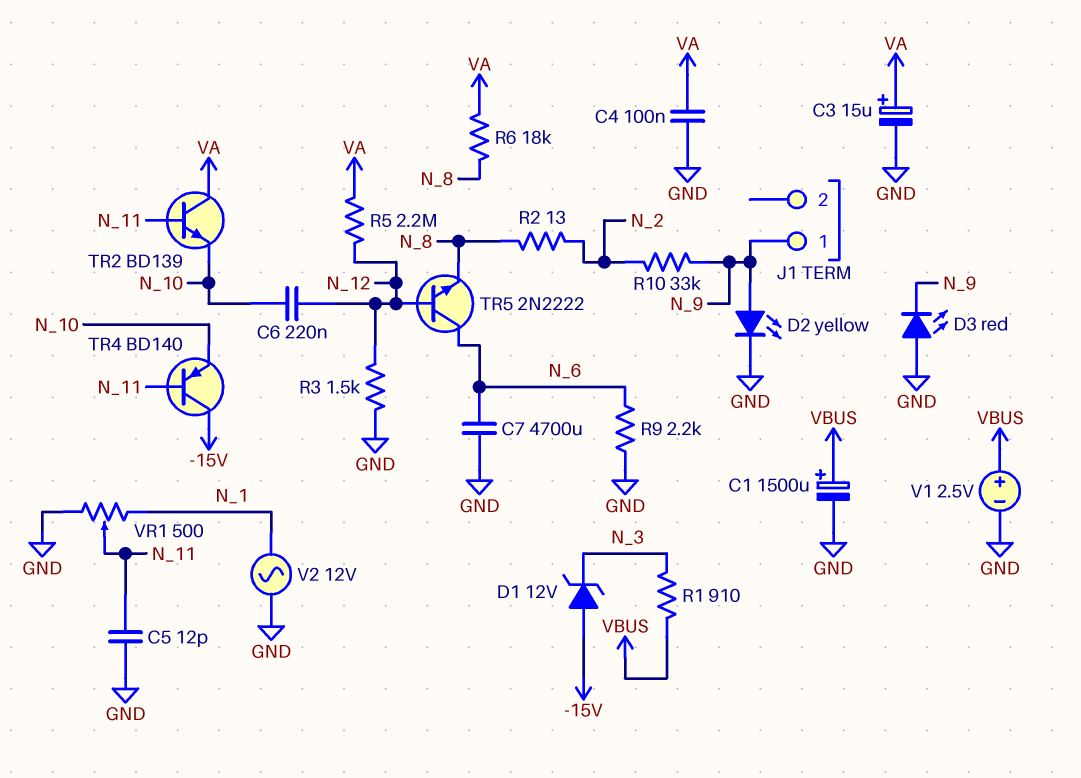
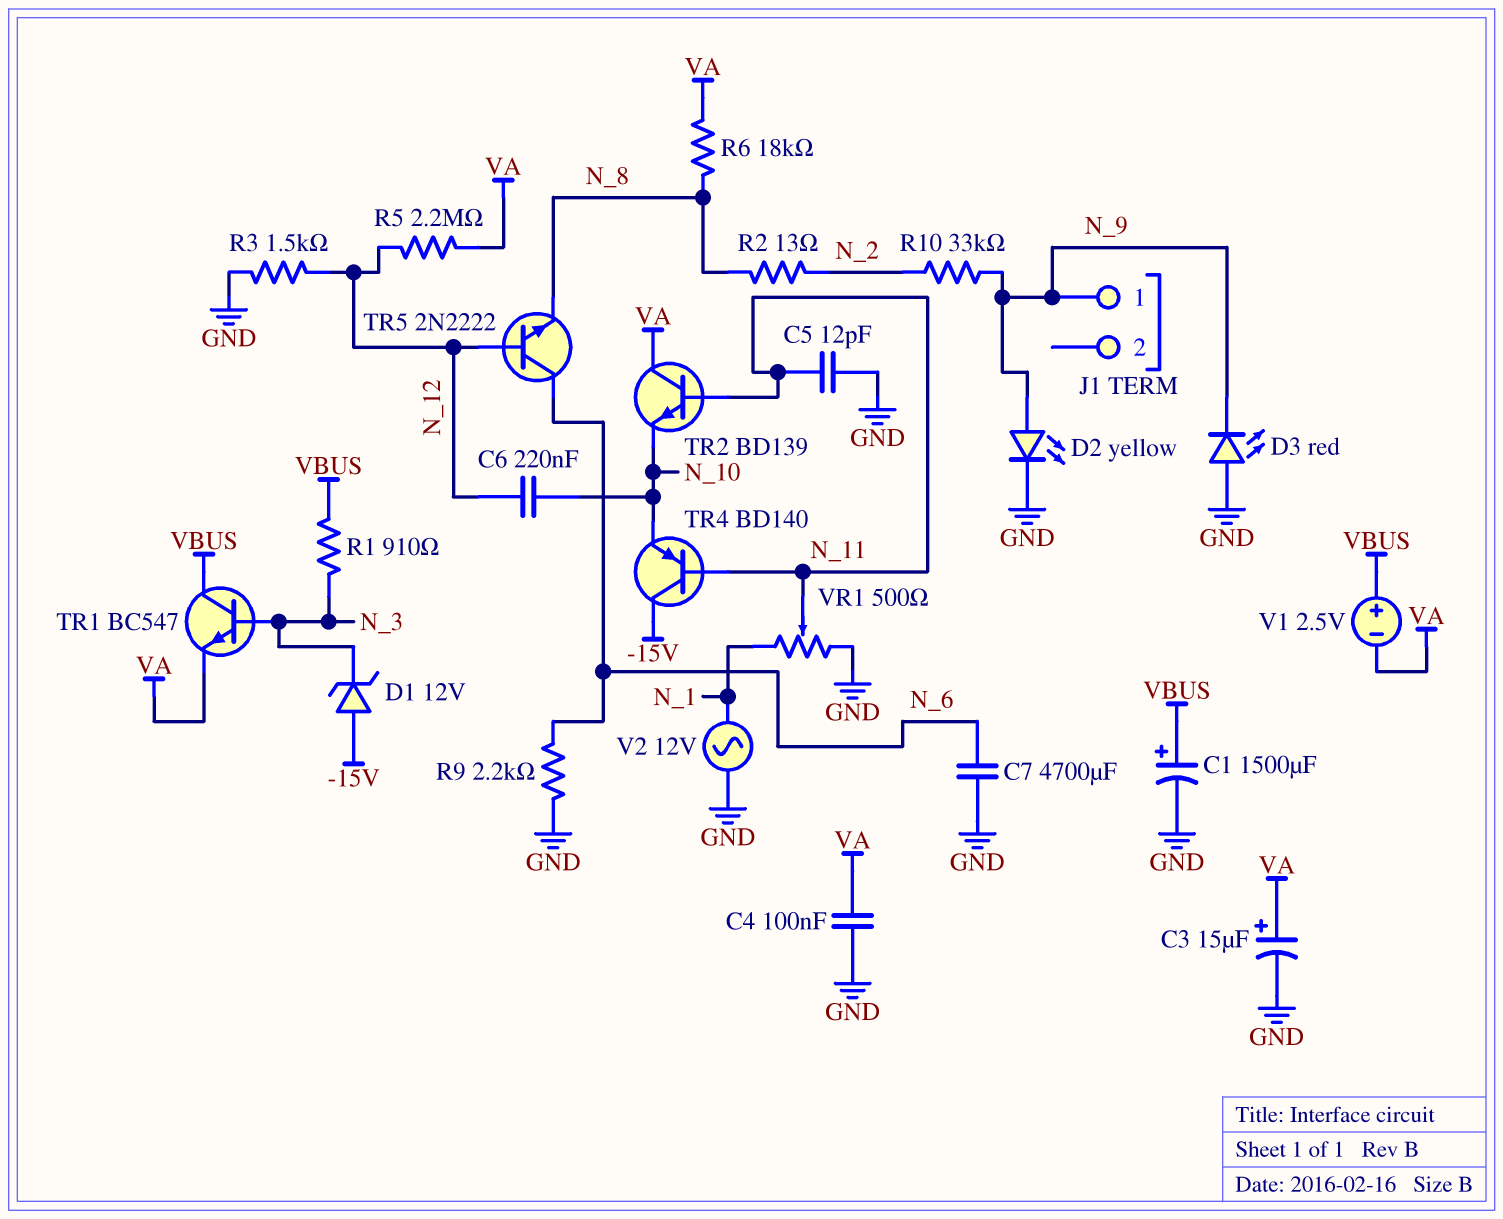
TR1: none -> NPN BC547 (B N_3, C VBUS, E VA)
V1: 2.5V (plus VBUS, minus GND) -> 2.5V (plus VBUS, minus VA)

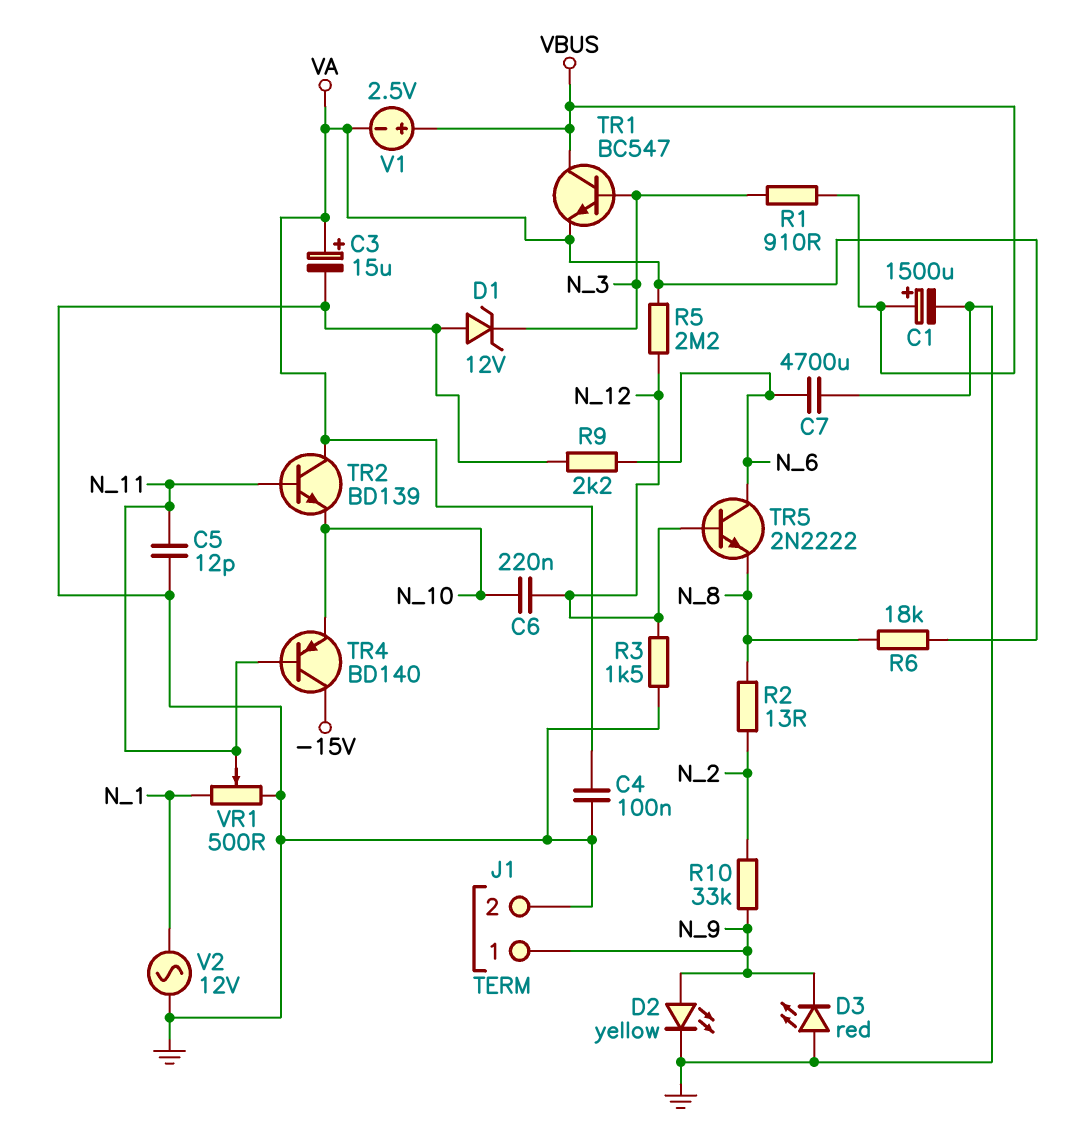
D1: zener 12V (A -15V, K N_3) -> zener 12V (A GND, K N_3)
J1 pin 2: none -> GND

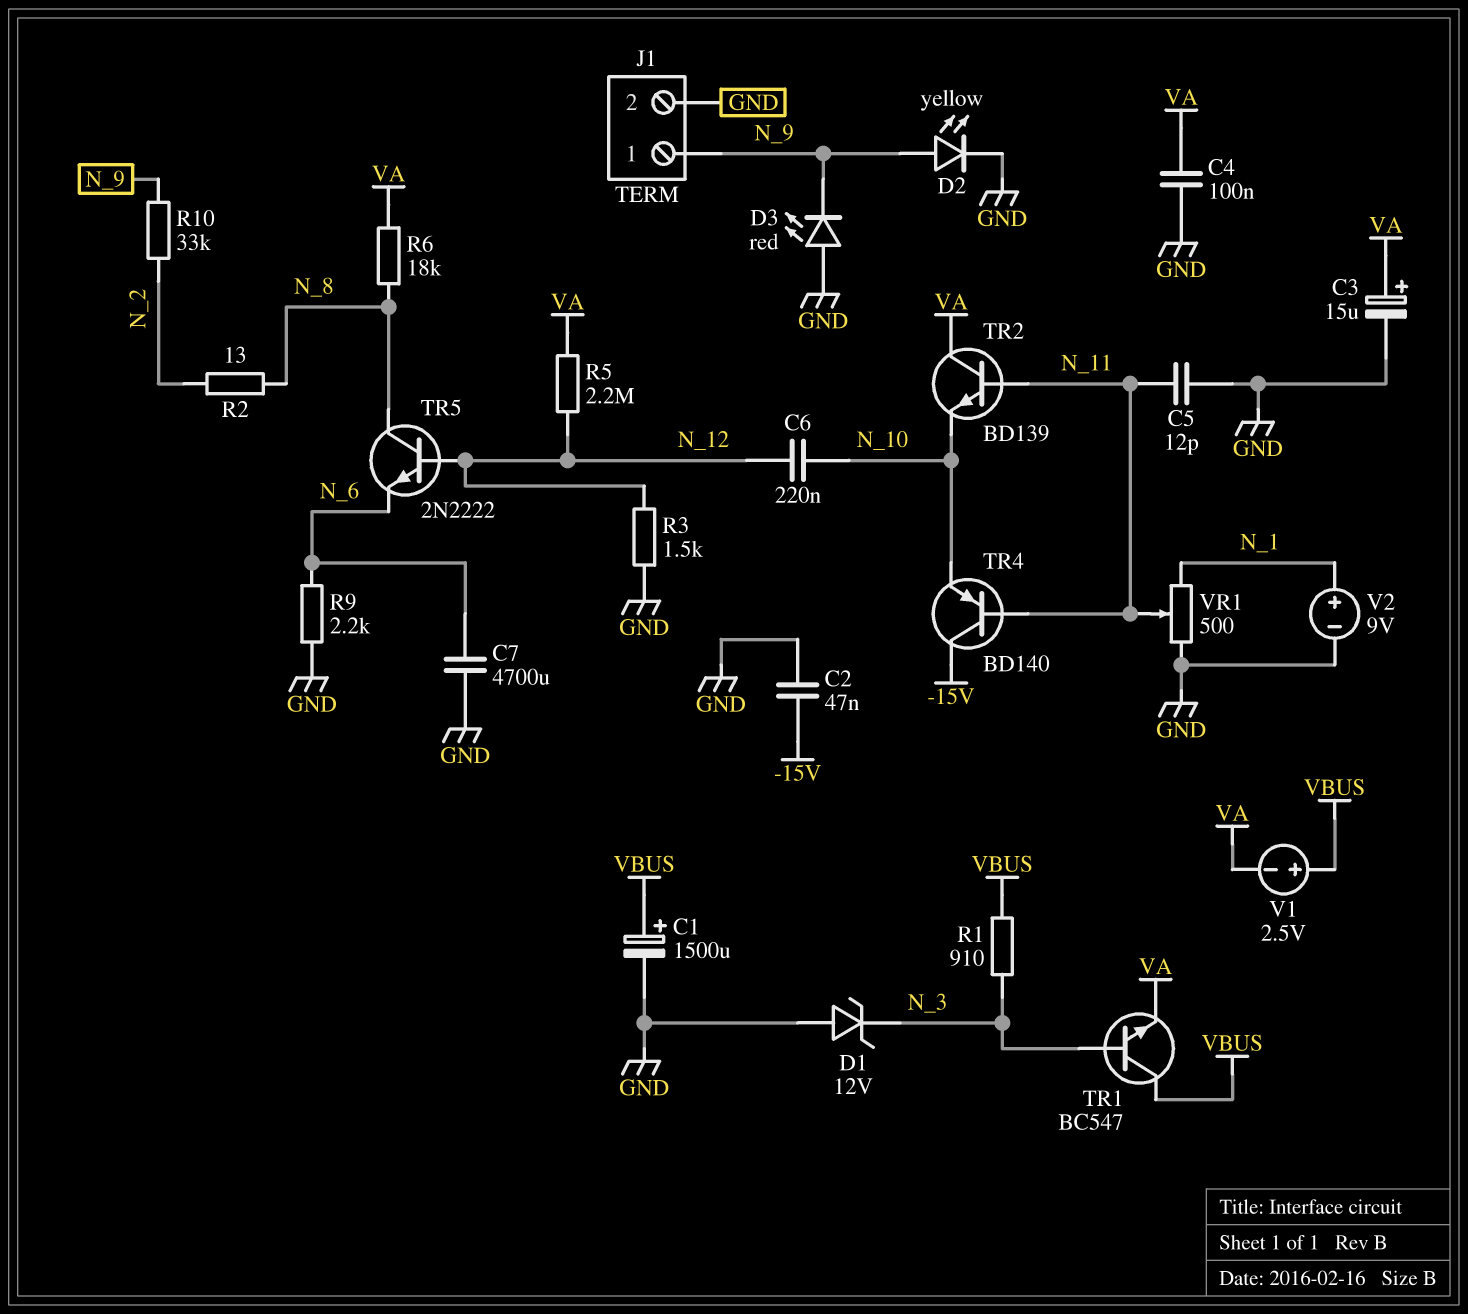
C2: none -> 47nF (-15V, GND)
TR5: NPN 2N2222 (B N_12, C N_6, E N_8) -> NPN 2N2222 (B N_12, C N_8, E N_6)
V2: AC 12V (GND, N_1) -> 9V (plus N_1, minus GND)

